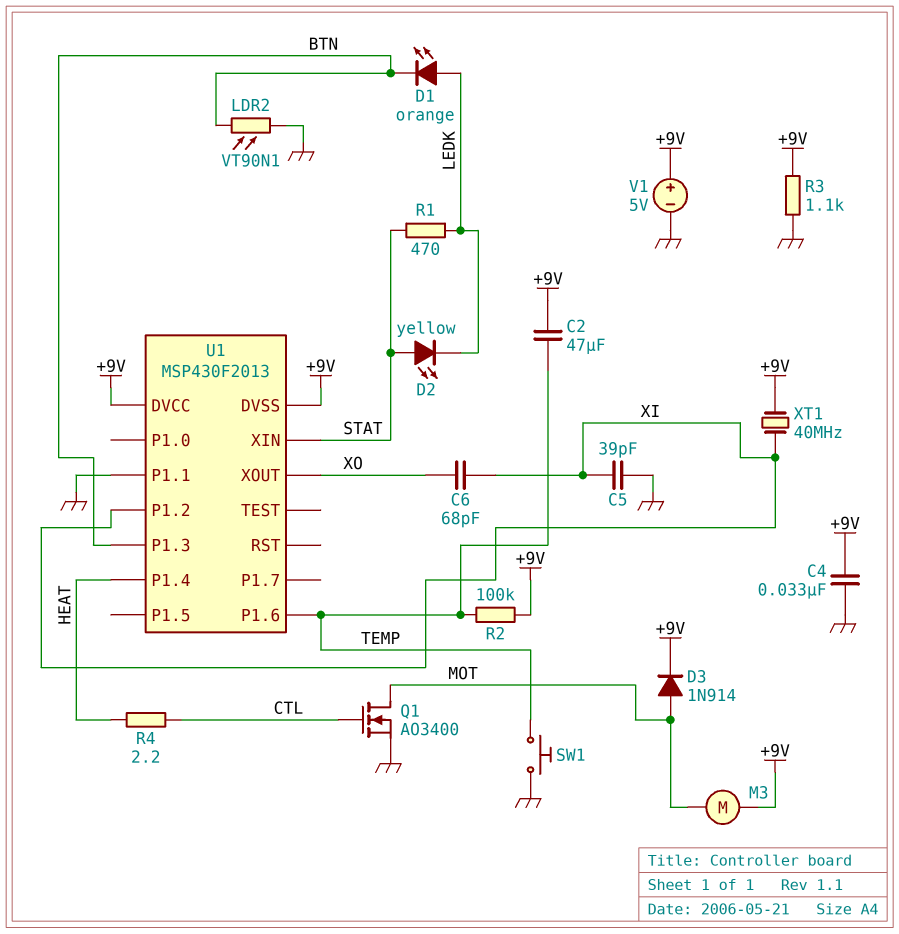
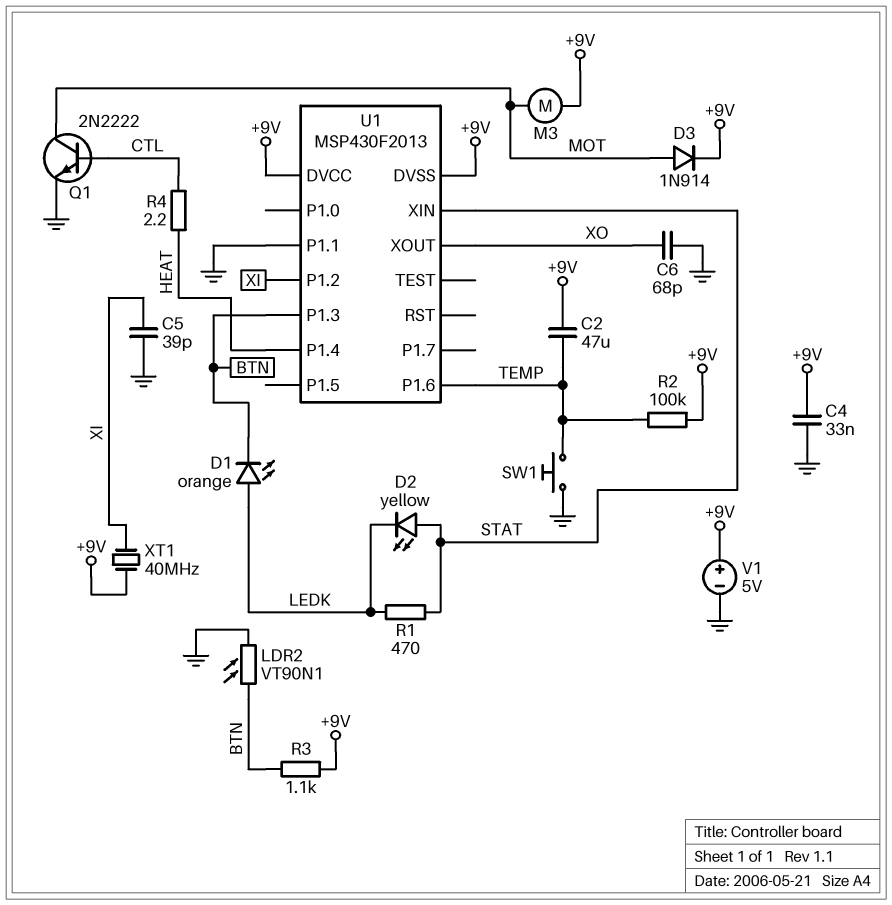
C6: 68pF (XI, XO) -> 68pF (GND, XO)
Q1: NMOS AO3400 (G CTL, D MOT, S GND) -> NPN 2N2222 (B CTL, C MOT, E GND)
R3: 1.1k (+9V, GND) -> 1.1k (+9V, BTN)

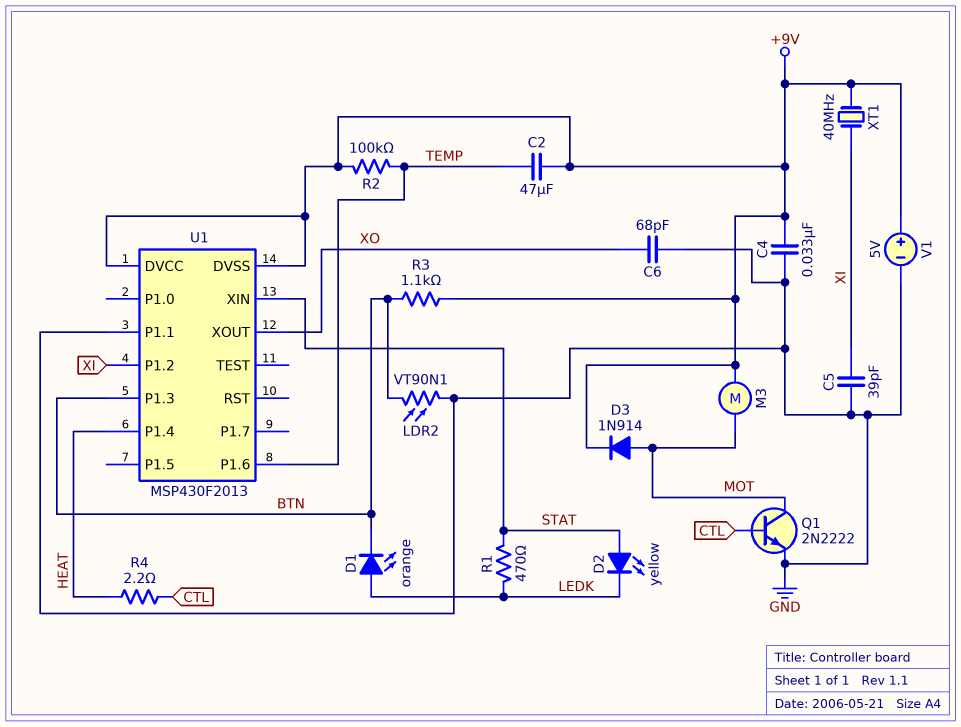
SW1: button (GND, TEMP) -> none

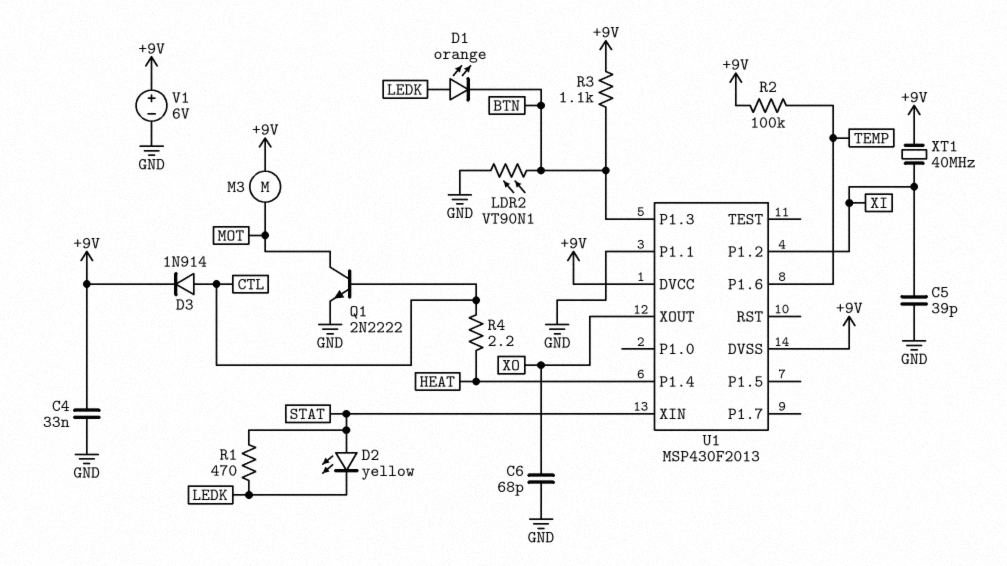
C2: 47uF (+9V, TEMP) -> none
D3: diode 1N914 (A MOT, K +9V) -> diode 1N914 (A CTL, K +9V)
V1: 5V (plus +9V, minus GND) -> 6V (plus +9V, minus GND)

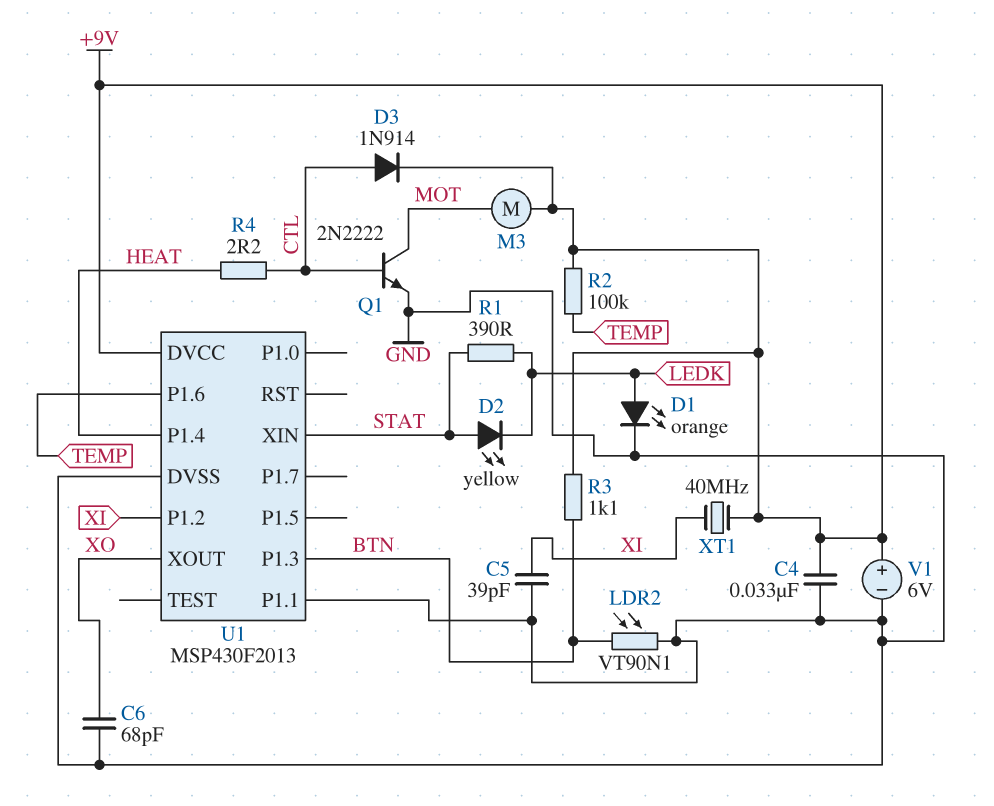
D1: LED orange (A LEDK, K BTN) -> LED orange (A LEDK, K GND)
R1: 470 (LEDK, STAT) -> 390 (LEDK, STAT)
U1 pin DVSS: +9V -> GND

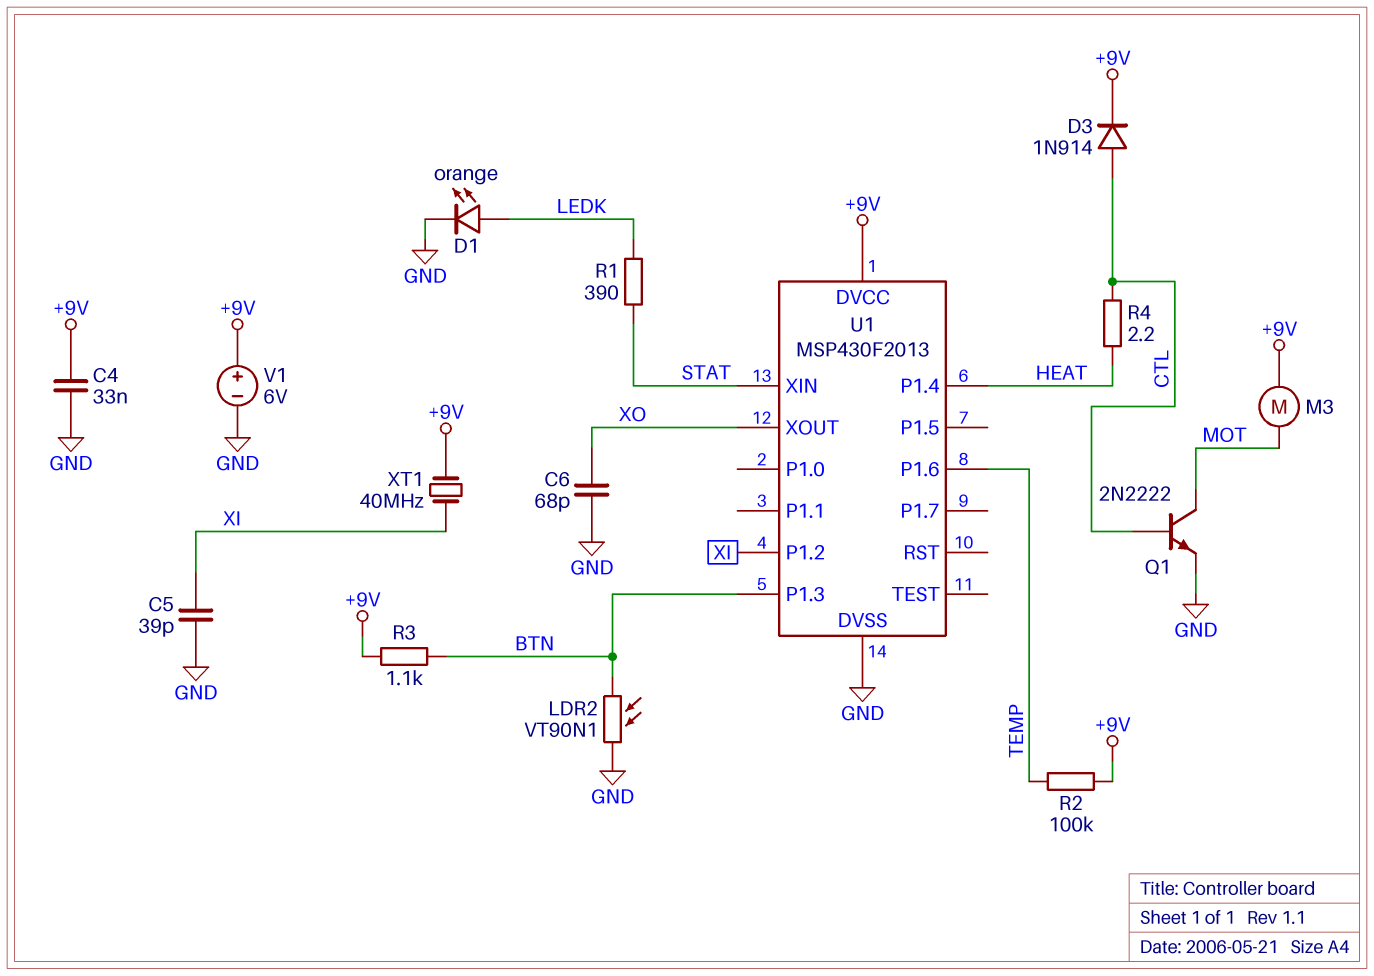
D2: LED yellow (A STAT, K LEDK) -> none
U1 pin P1.1: GND -> none

